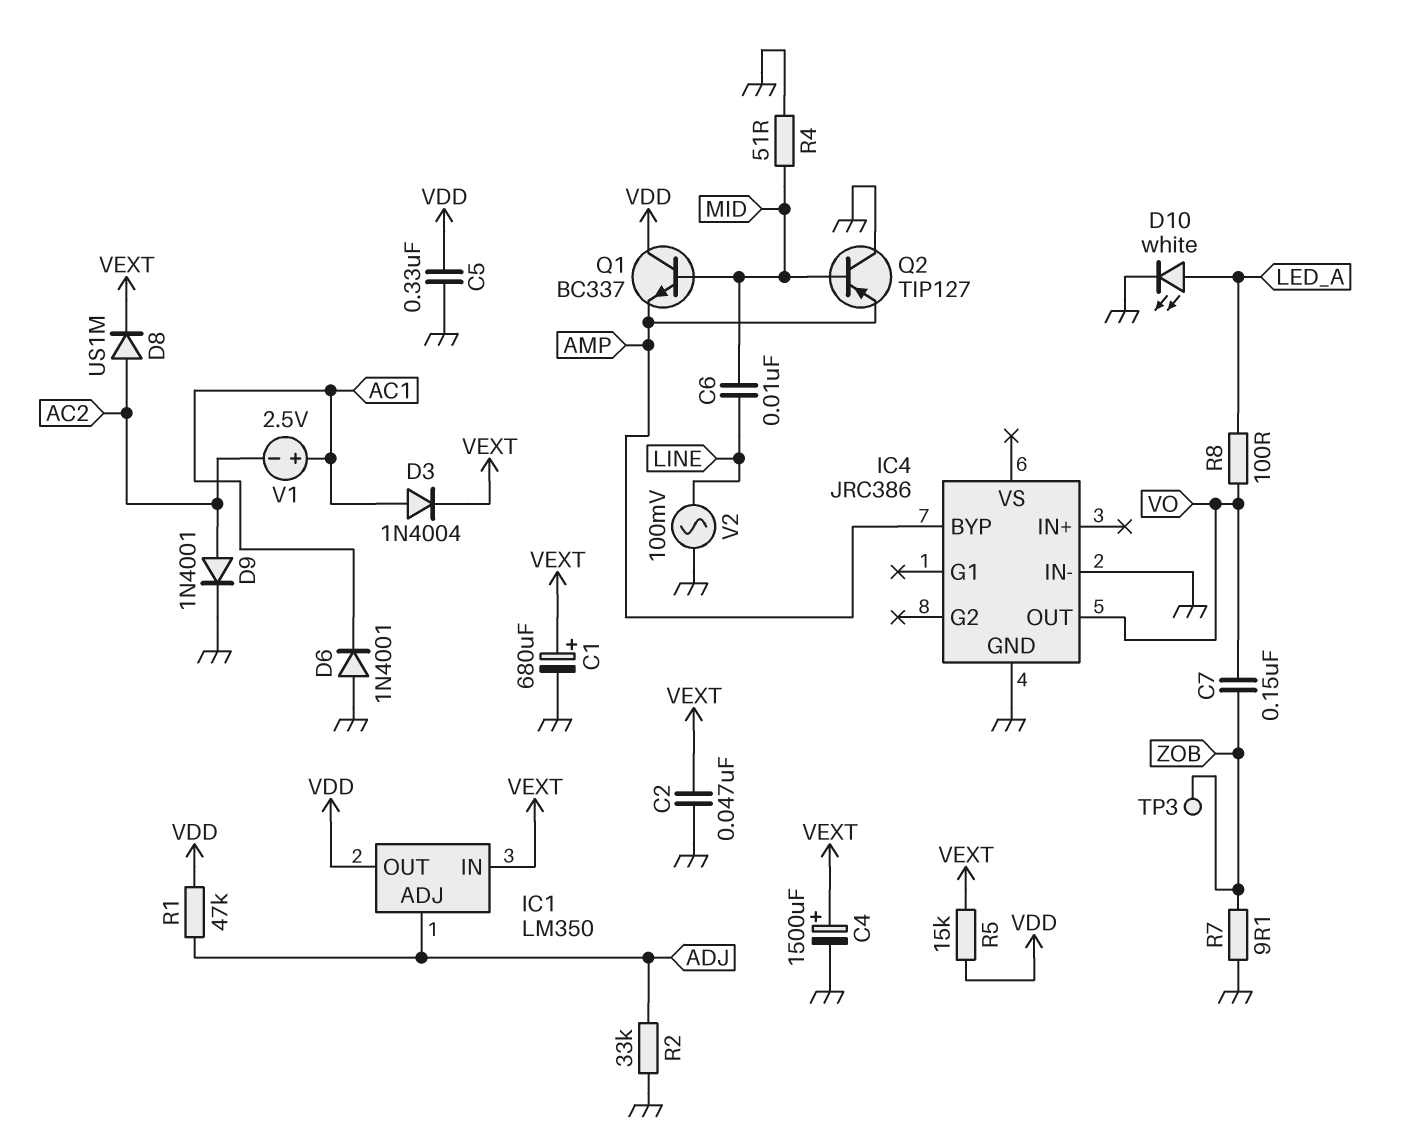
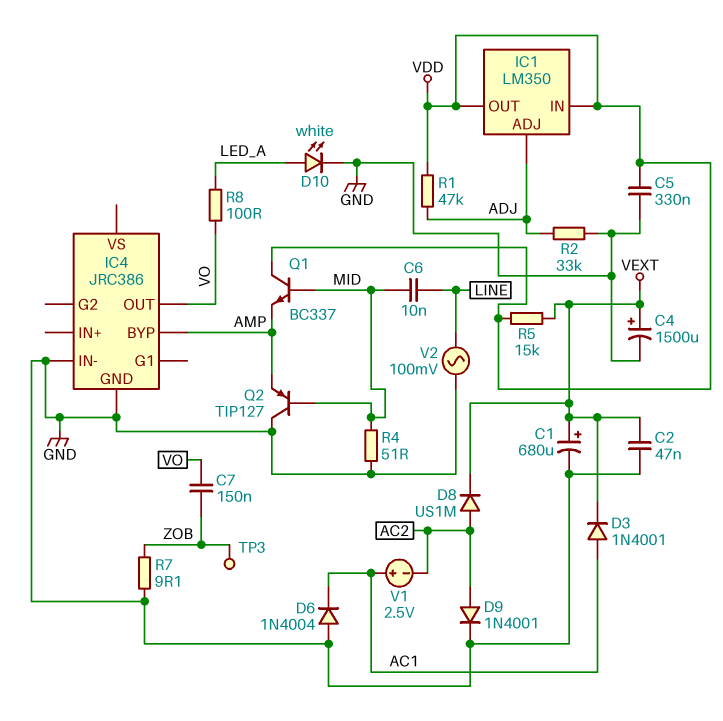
D3: diode 1N4004 (A AC1, K VEXT) -> diode 1N4001 (A AC1, K VEXT)
D6: diode 1N4001 (A GND, K AC1) -> diode 1N4004 (A GND, K AC1)
IC1 pin IN: VEXT -> VDD

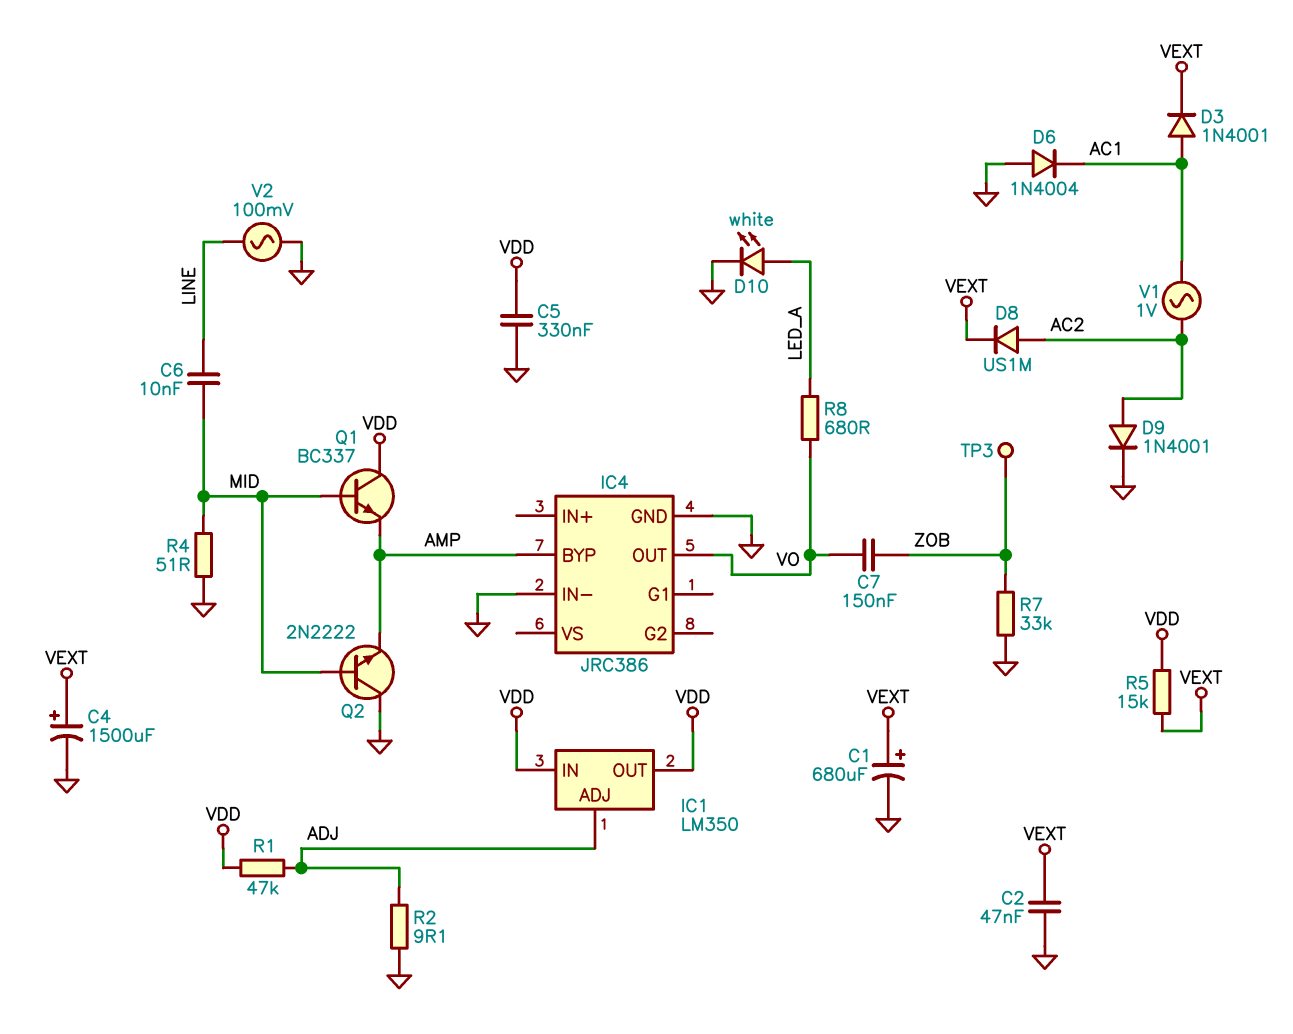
Q2: PNP TIP127 (B MID, C GND, E AMP) -> NPN 2N2222 (B MID, C GND, E AMP)
R2: 33k (ADJ, GND) -> 9.1 (ADJ, GND)
R7: 9.1 (GND, ZOB) -> 33k (GND, ZOB)
R8: 100 (LED_A, VO) -> 680 (LED_A, VO)
V1: 2.5V (plus AC1, minus AC2) -> AC 1V (AC1, AC2)

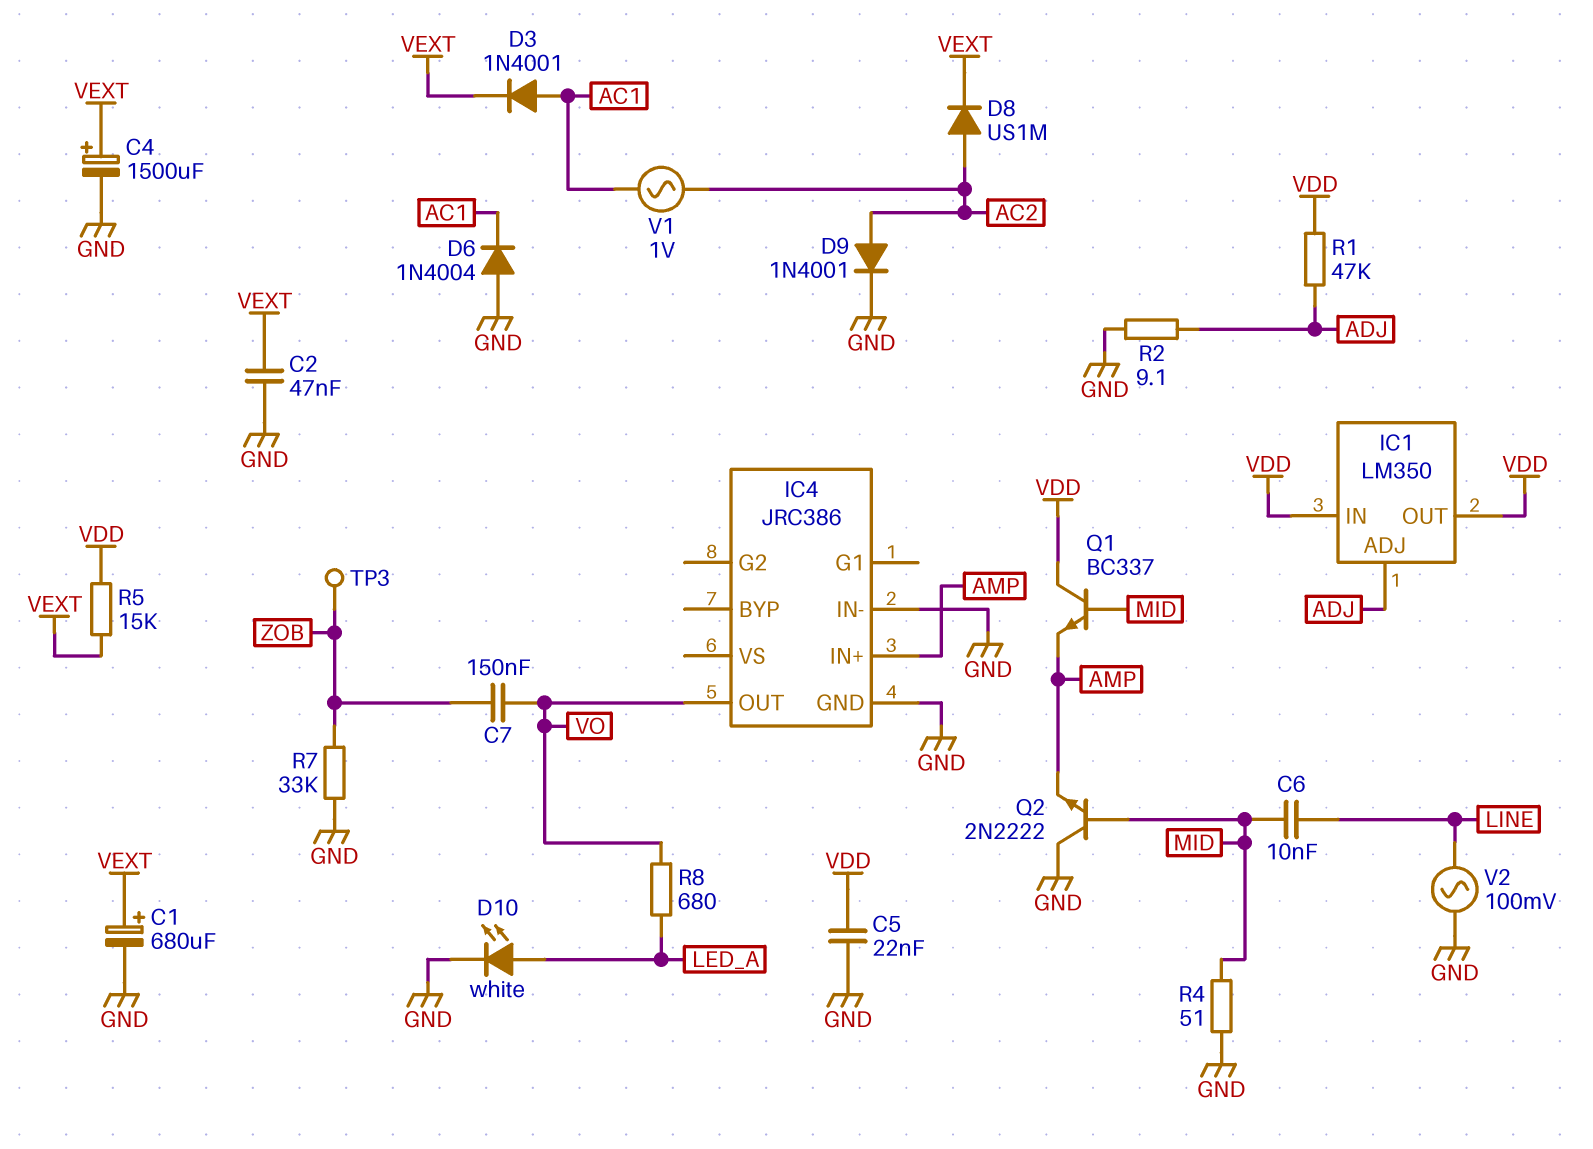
C5: 330nF (GND, VDD) -> 22nF (GND, VDD)
IC4 pin BYP: AMP -> none
IC4 pin IN+: none -> AMP

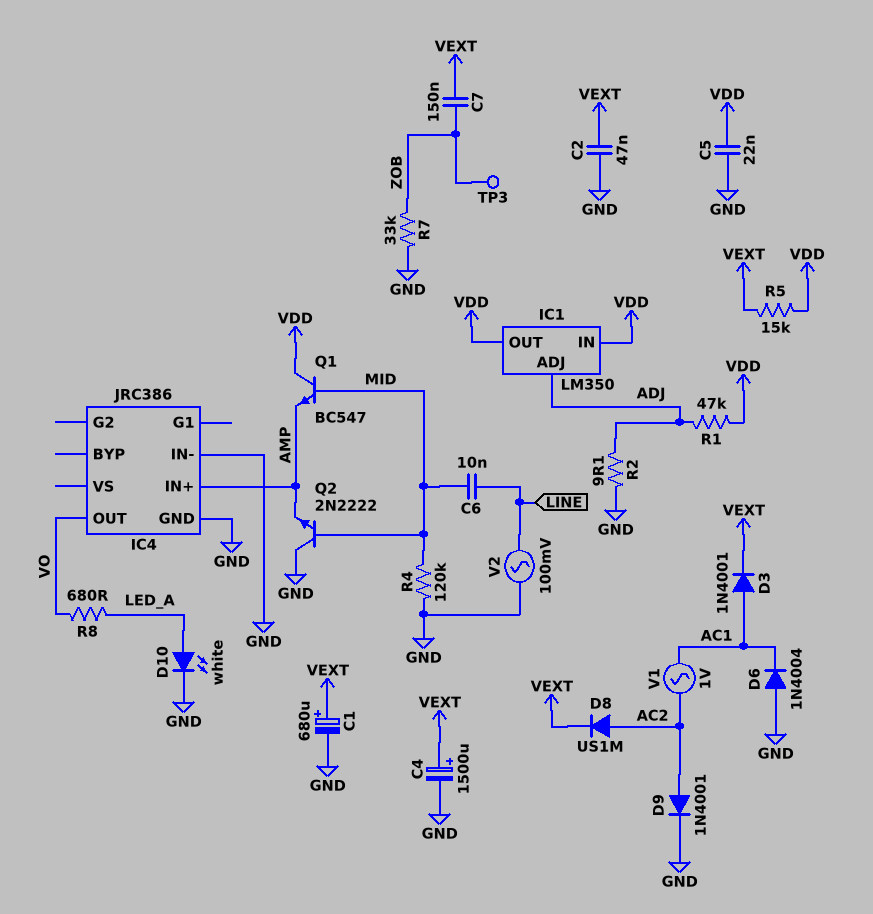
C7: 150nF (VO, ZOB) -> 150nF (VEXT, ZOB)
Q1: NPN BC337 (B MID, C VDD, E AMP) -> NPN BC547 (B MID, C VDD, E AMP)
R4: 51 (GND, MID) -> 120k (GND, MID)

